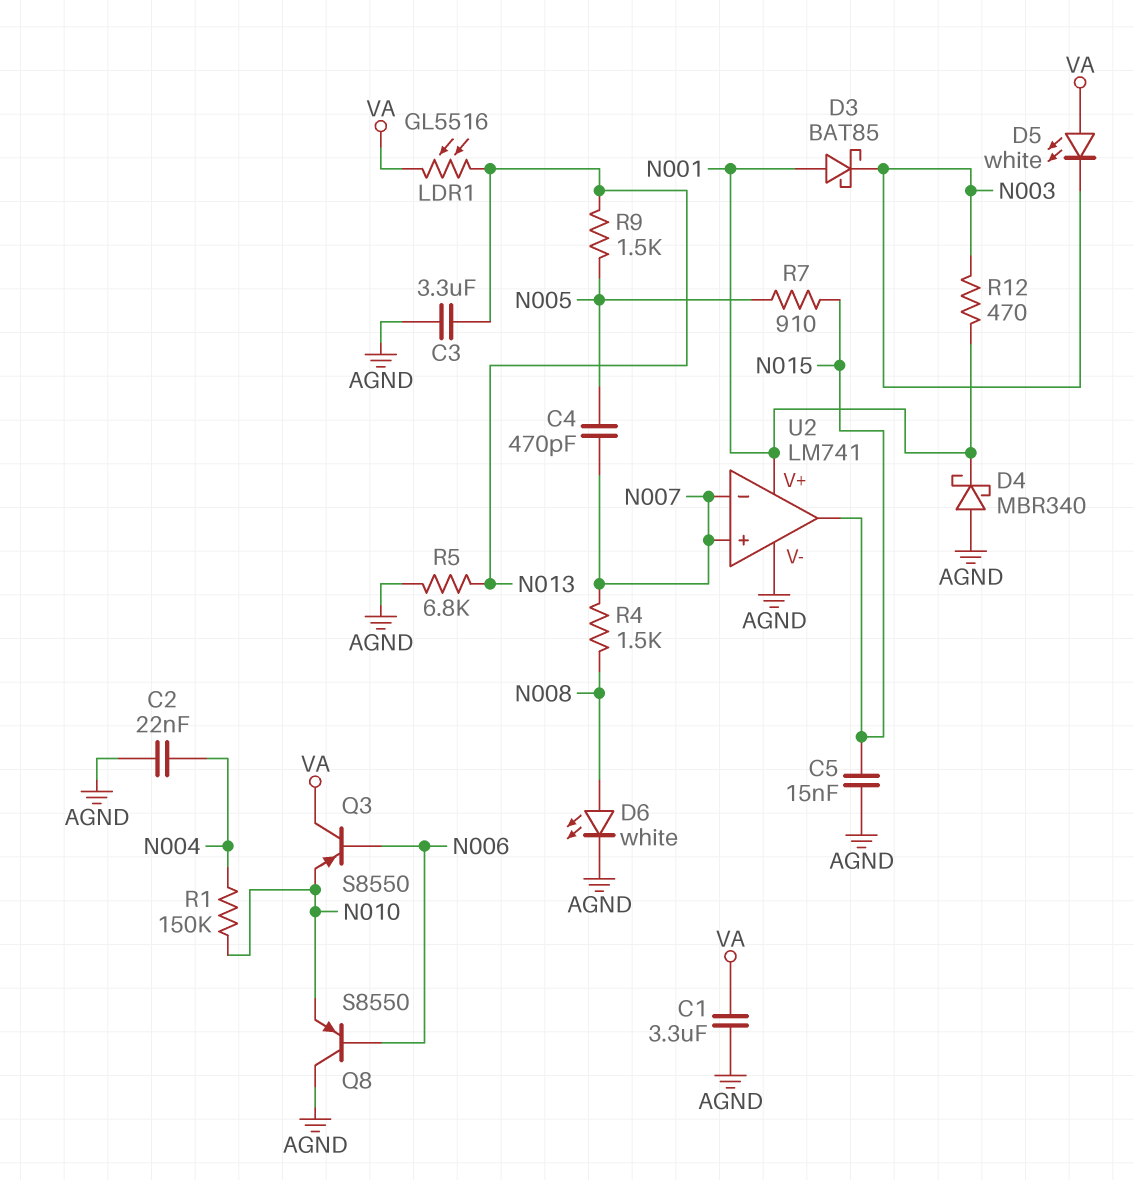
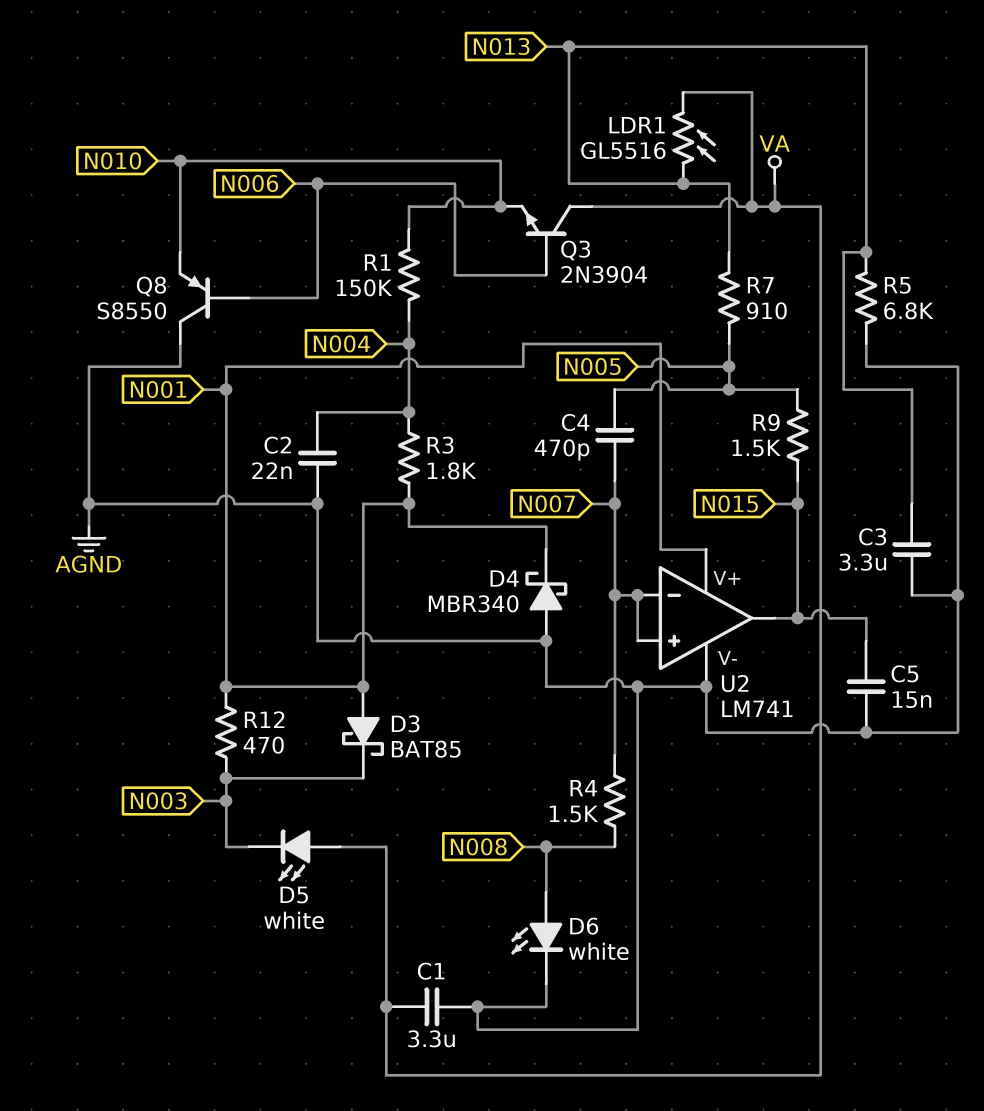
Q3: PNP S8550 (B N006, C VA, E N010) -> NPN 2N3904 (B N006, C VA, E N010)
R3: none -> 1.8k (N001, N004)
R7: 910 (N005, N015) -> 910 (N005, N013)
R9: 1.5k (N005, N013) -> 1.5k (N005, N015)

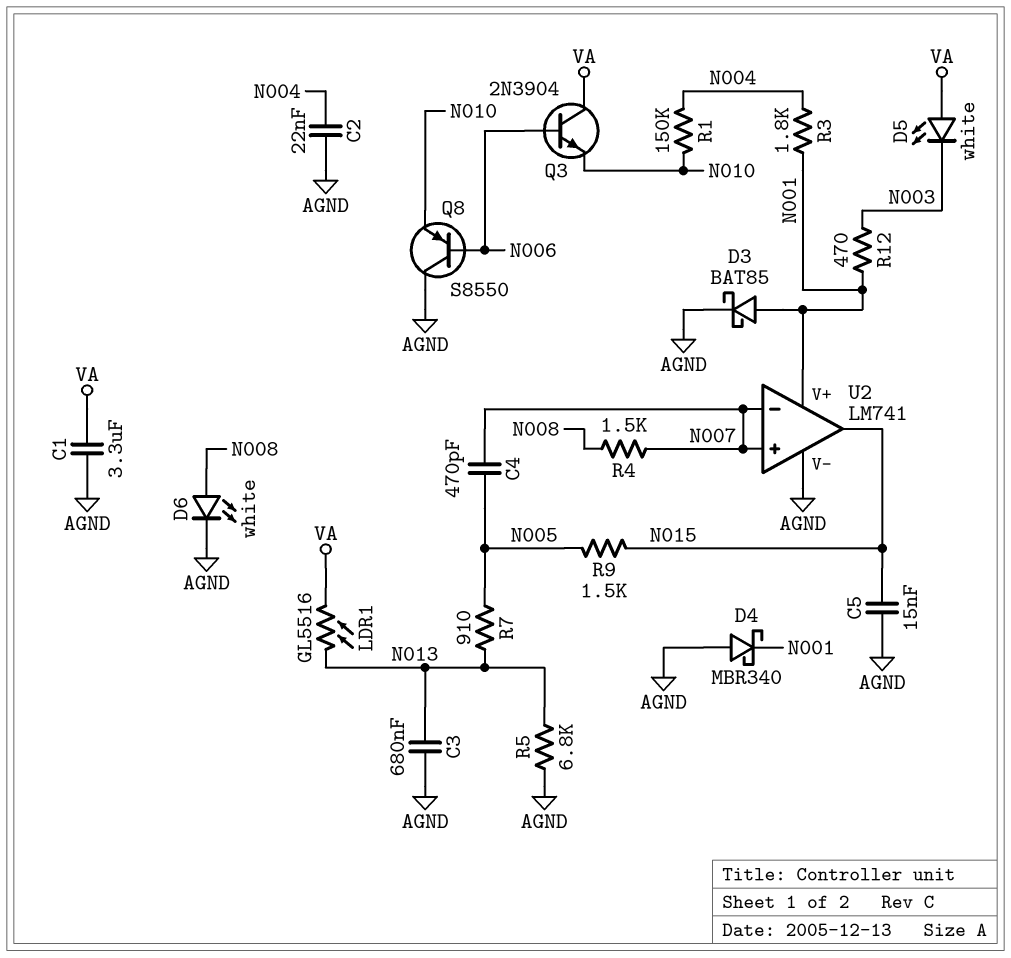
C3: 3.3uF (AGND, N013) -> 680nF (AGND, N013)
D3: schottky BAT85 (A N001, K N003) -> schottky BAT85 (A N001, K AGND)

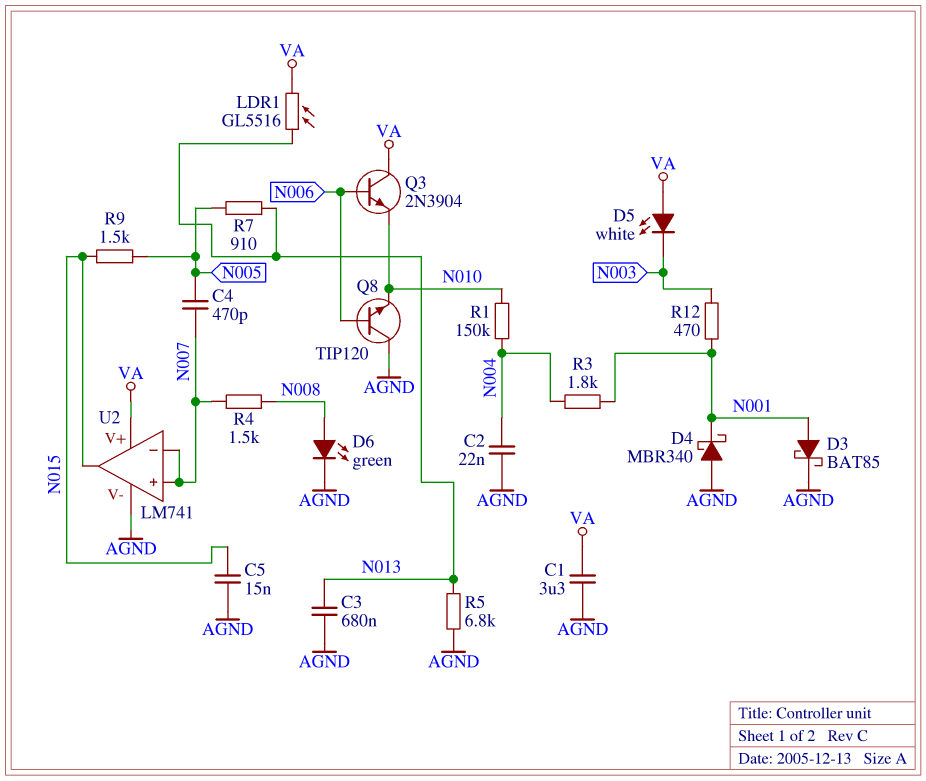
D6: LED white (A N008, K AGND) -> LED green (A N008, K AGND)
Q8: PNP S8550 (B N006, C AGND, E N010) -> NPN TIP120 (B N006, C AGND, E N010)
U2 pin V+: N001 -> VA

